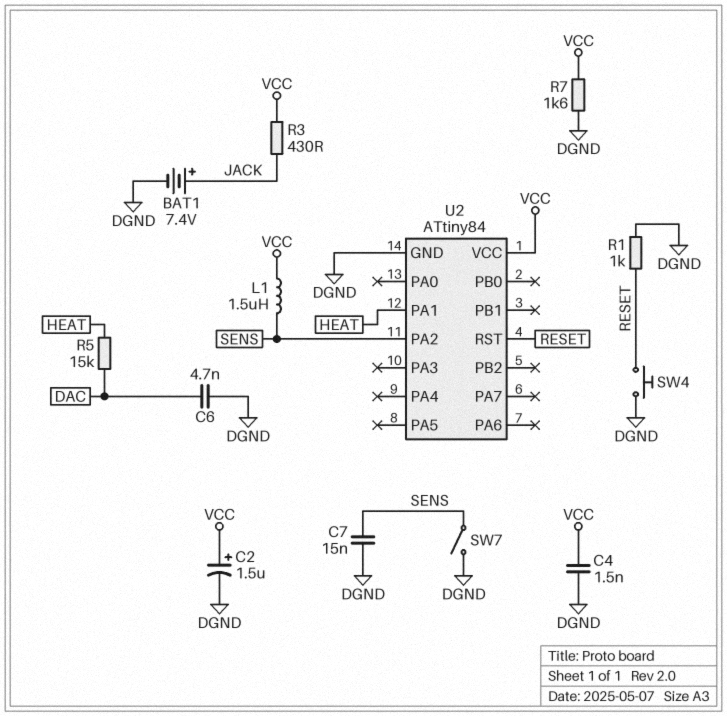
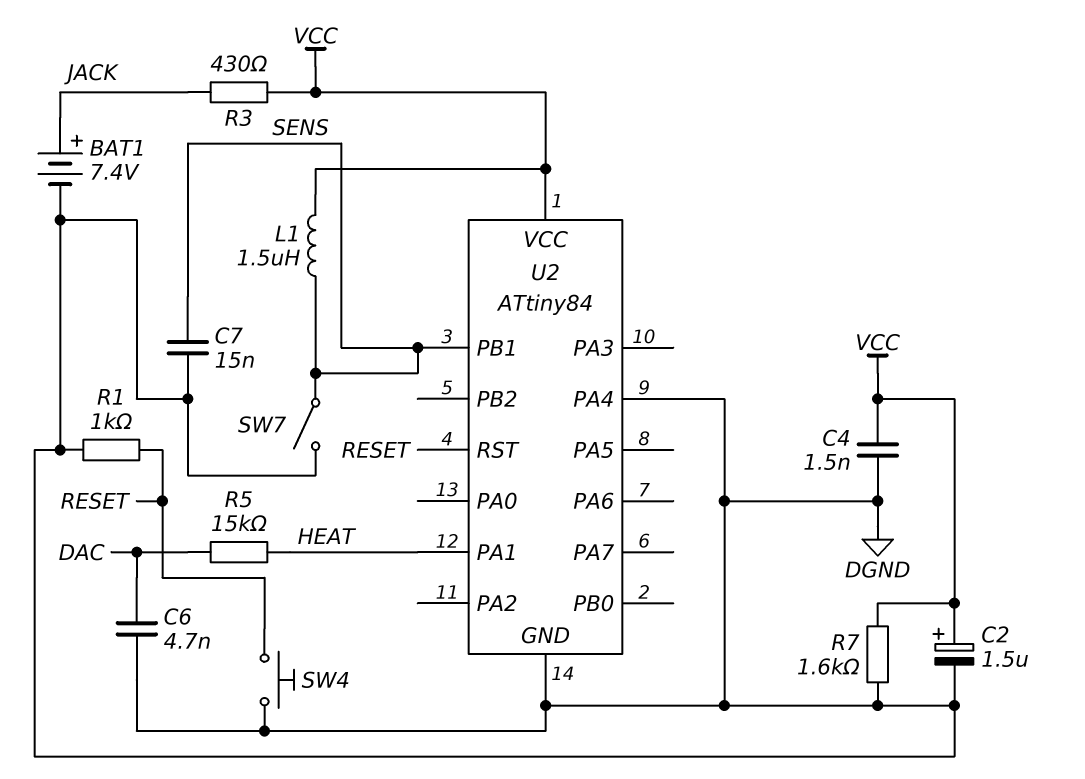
U2 pin PA2: SENS -> none
U2 pin PA4: none -> DGND
U2 pin PB1: none -> SENS

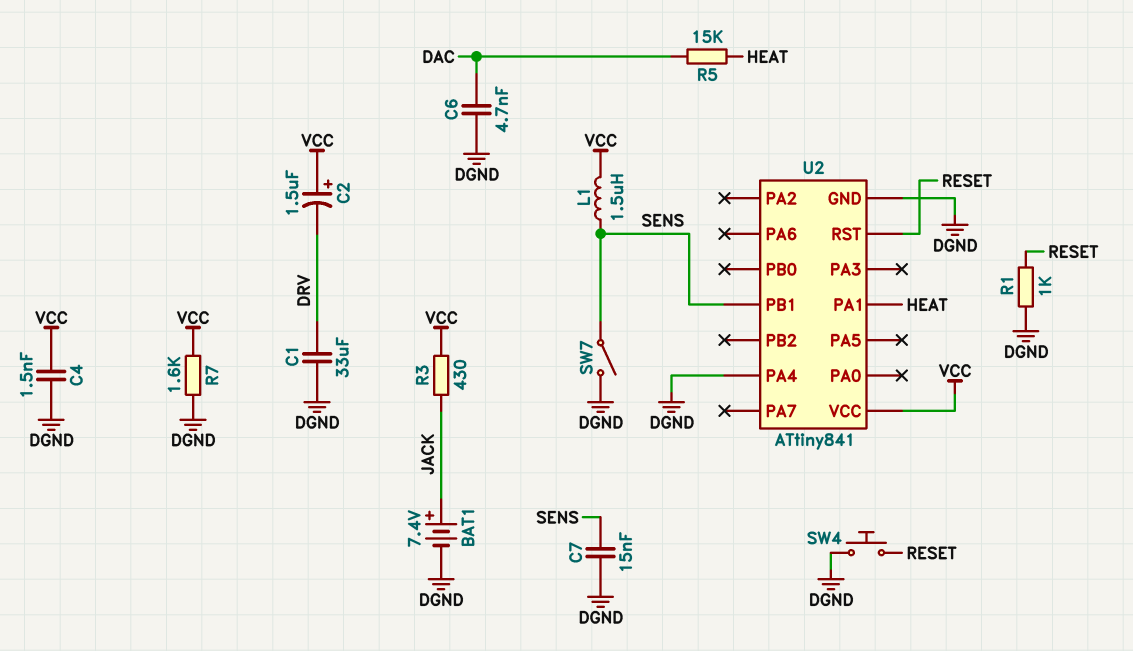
C1: none -> 33uF (DGND, DRV)
C2: 1.5uF (plus VCC, minus DGND) -> 1.5uF (plus VCC, minus DRV)
U2: ATtiny84 -> ATtiny841

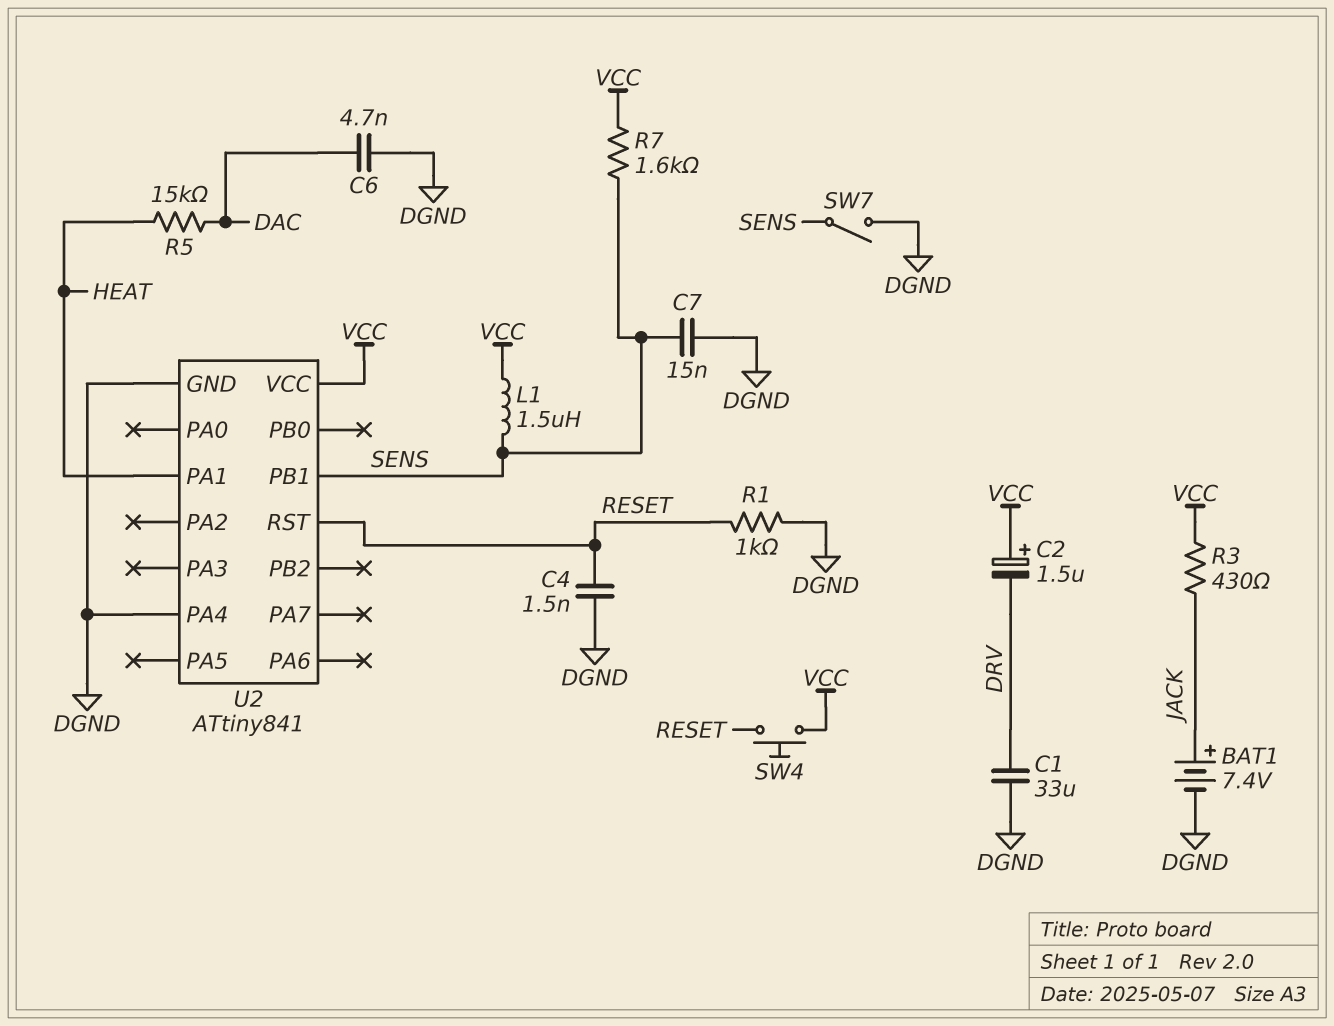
C4: 1.5nF (DGND, VCC) -> 1.5nF (DGND, RESET)
R7: 1.6k (DGND, VCC) -> 1.6k (SENS, VCC)
SW4: button (DGND, RESET) -> button (RESET, VCC)

